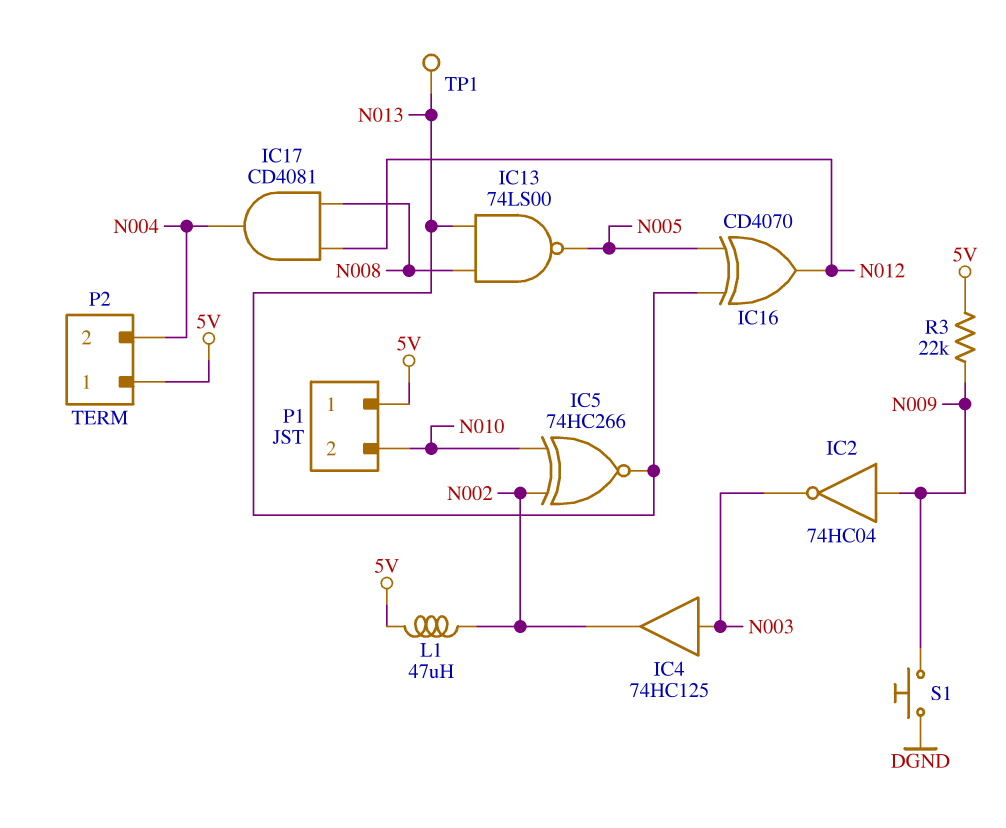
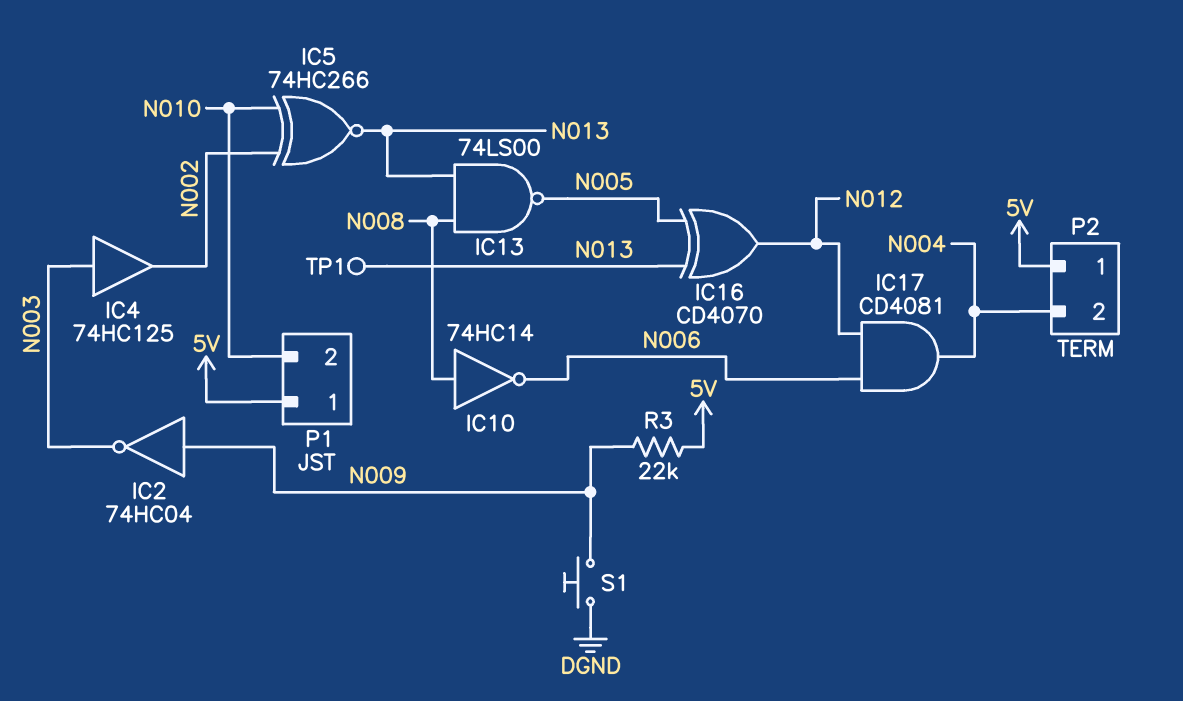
IC10: none -> NOT 74HC14 (in N008, out N006)
IC17: AND CD4081 (in N008, in N012, out N004) -> AND CD4081 (in N006, in N012, out N004)
L1: 47uH (5V, N002) -> none

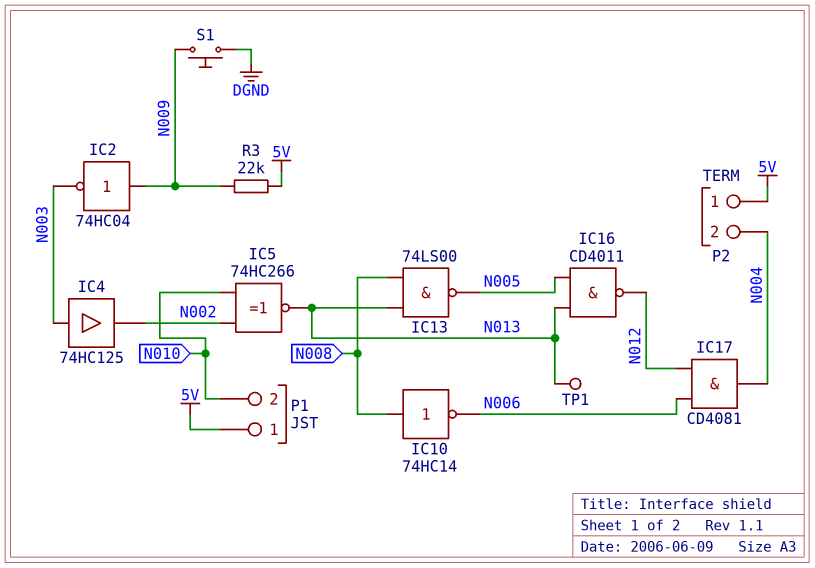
IC16: XOR CD4070 (in N005, in N013, out N012) -> NAND CD4011 (in N005, in N013, out N012)

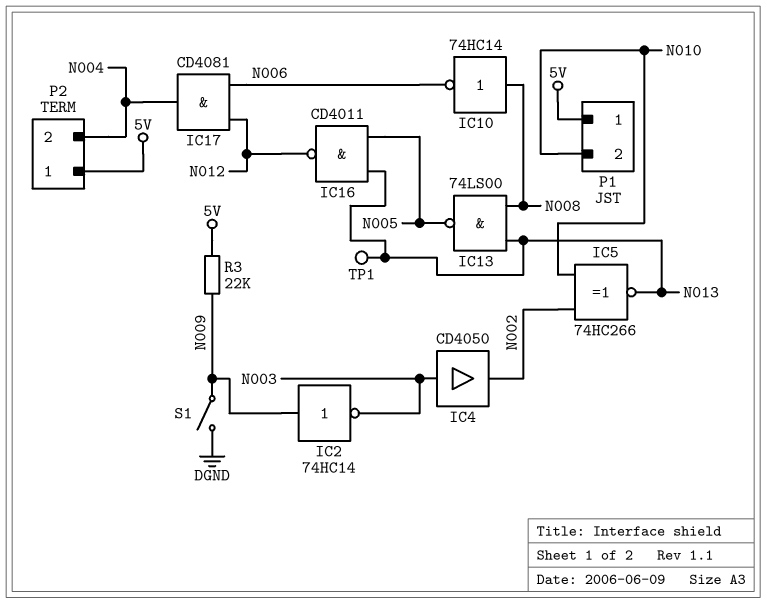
IC2: NOT 74HC04 (in N009, out N003) -> NOT 74HC14 (in N009, out N003)
IC4: buffer 74HC125 (in N003, out N002) -> buffer CD4050 (in N003, out N002)
S1: button (DGND, N009) -> switch (DGND, N009)

